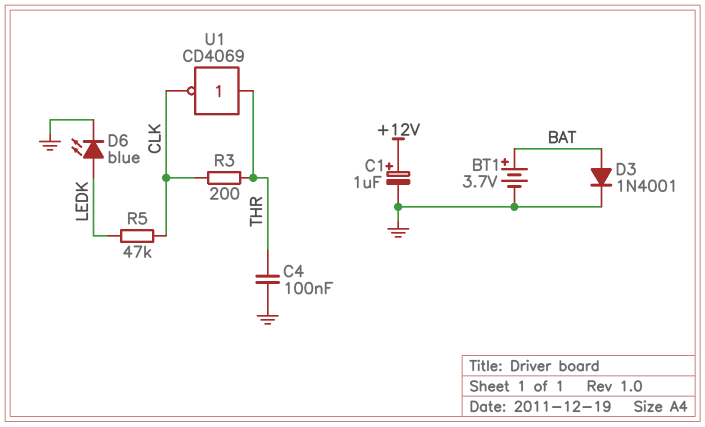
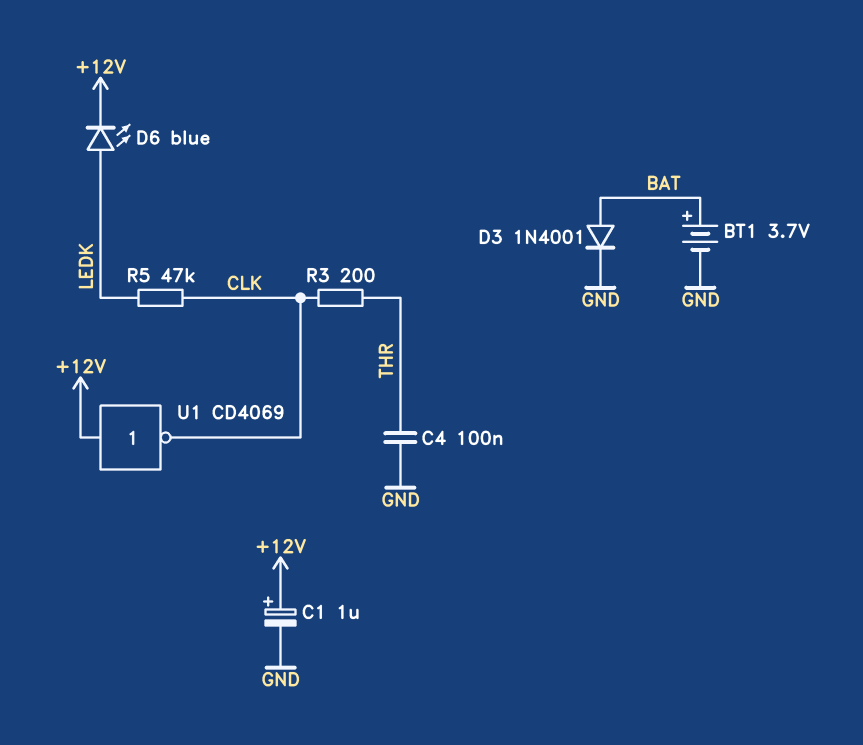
D6: LED blue (A LEDK, K GND) -> LED blue (A LEDK, K +12V)
U1: NOT CD4069 (in THR, out CLK) -> NOT CD4069 (in +12V, out CLK)

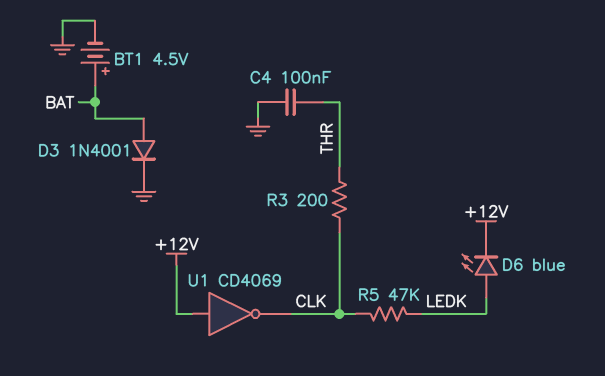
BT1: 3.7V (plus BAT, minus GND) -> 4.5V (plus BAT, minus GND)
C1: 1uF (plus +12V, minus GND) -> none

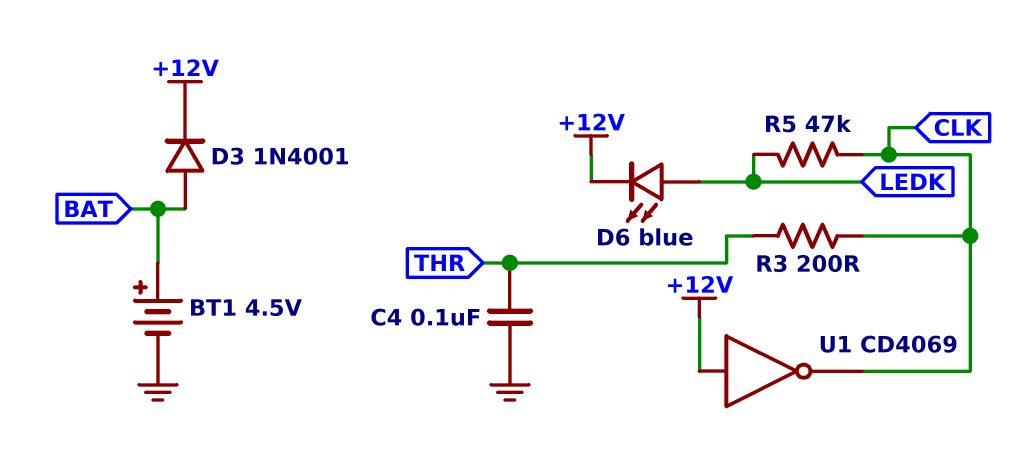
D3: diode 1N4001 (A BAT, K GND) -> diode 1N4001 (A BAT, K +12V)

